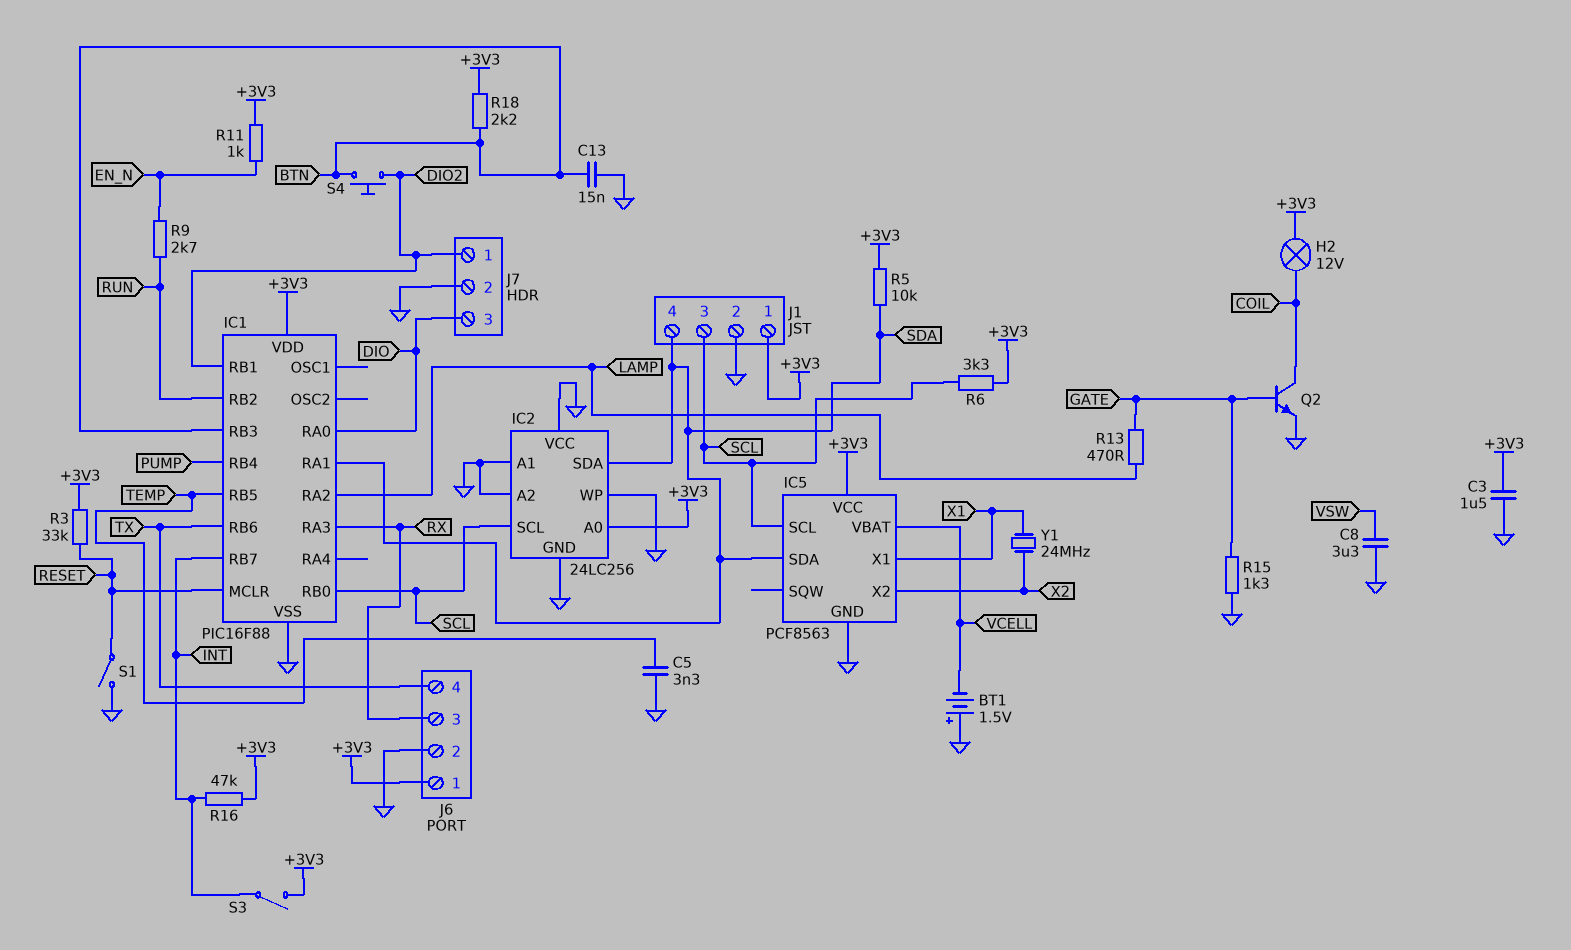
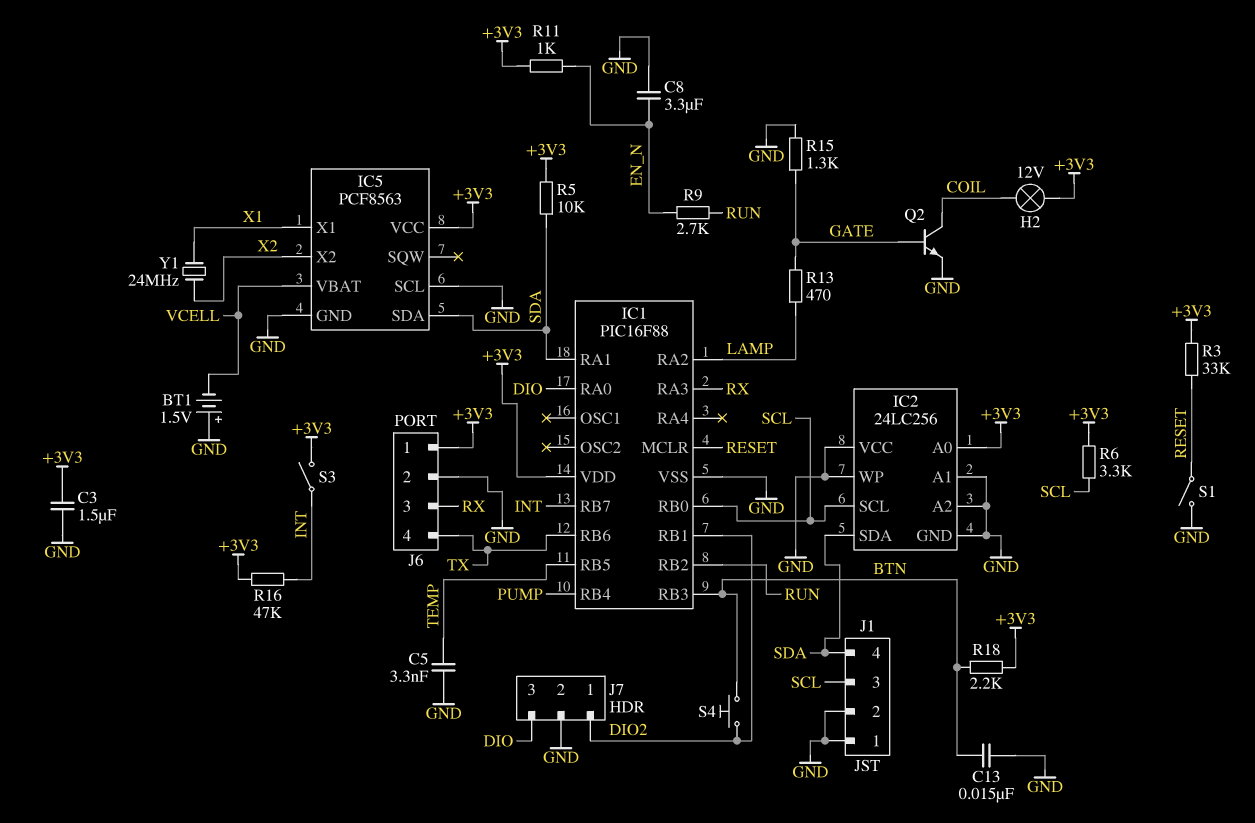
C8: 3.3uF (GND, VSW) -> 3.3uF (EN_N, GND)
IC5 pin SCL: SCL -> GND
J1 pin 1: +3V3 -> GND

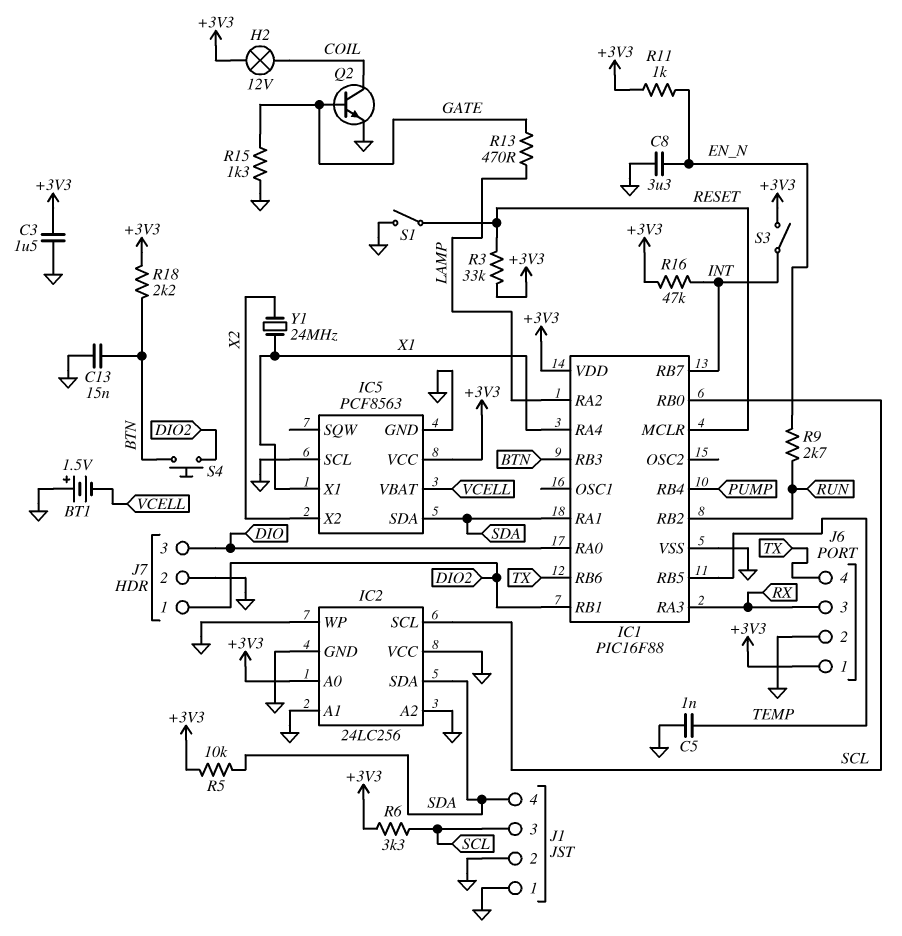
C5: 3.3nF (GND, TEMP) -> 1nF (GND, TEMP)
IC1 pin RA4: none -> X1

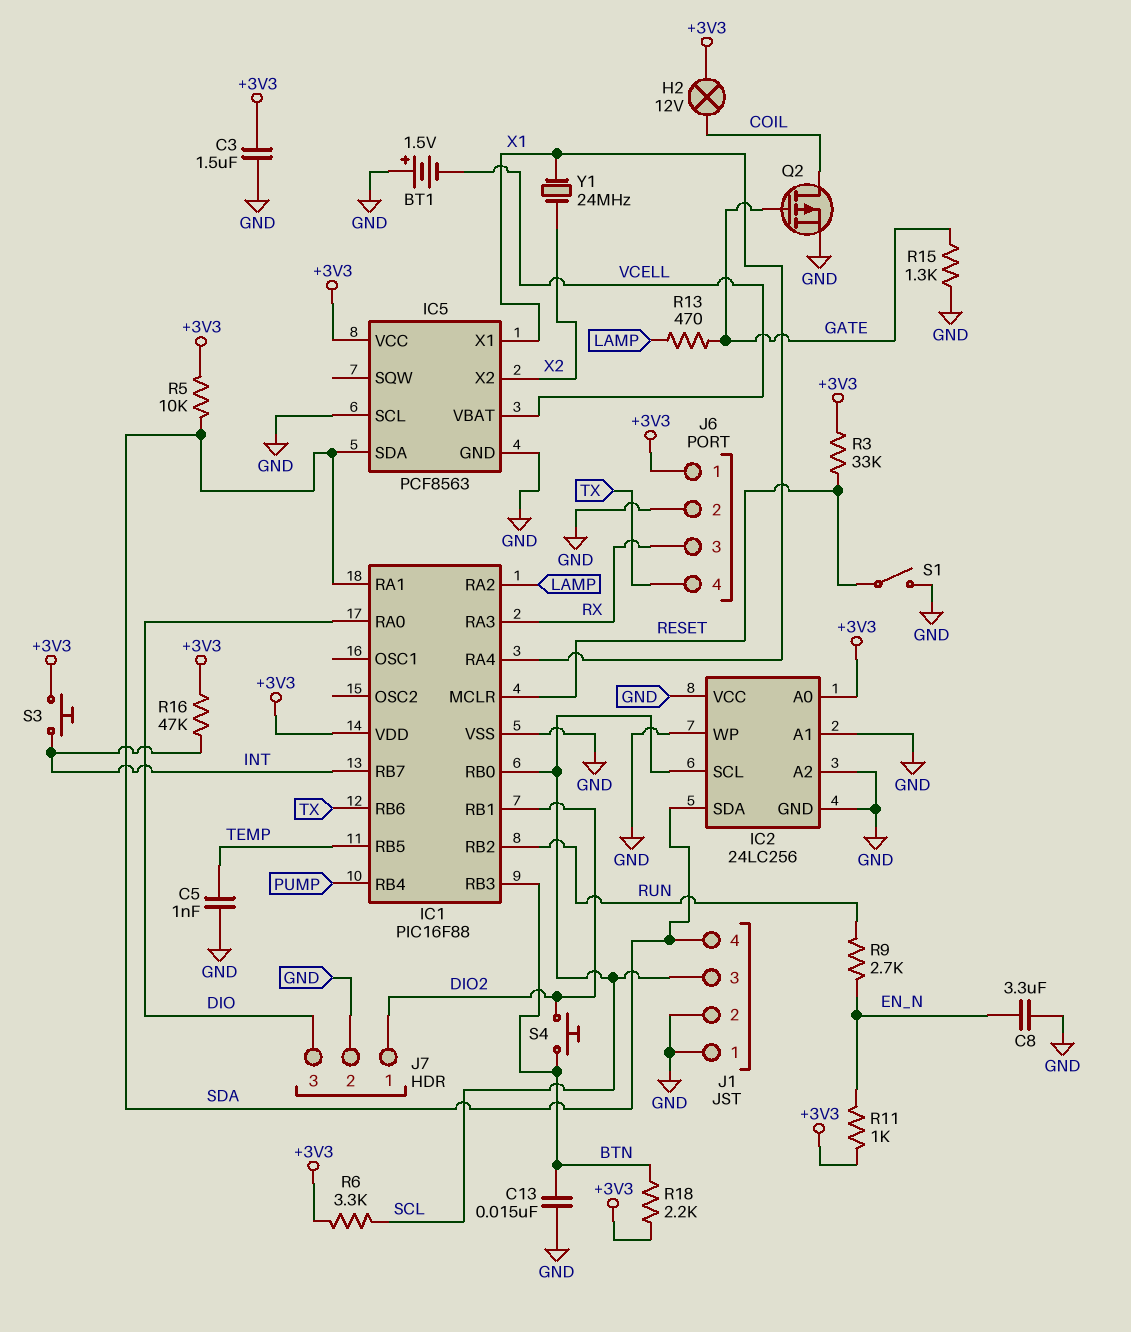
Q2: NPN (B GATE, C COIL, E GND) -> PMOS (G GATE, D COIL, S GND)
S3: switch (+3V3, INT) -> button (+3V3, INT)

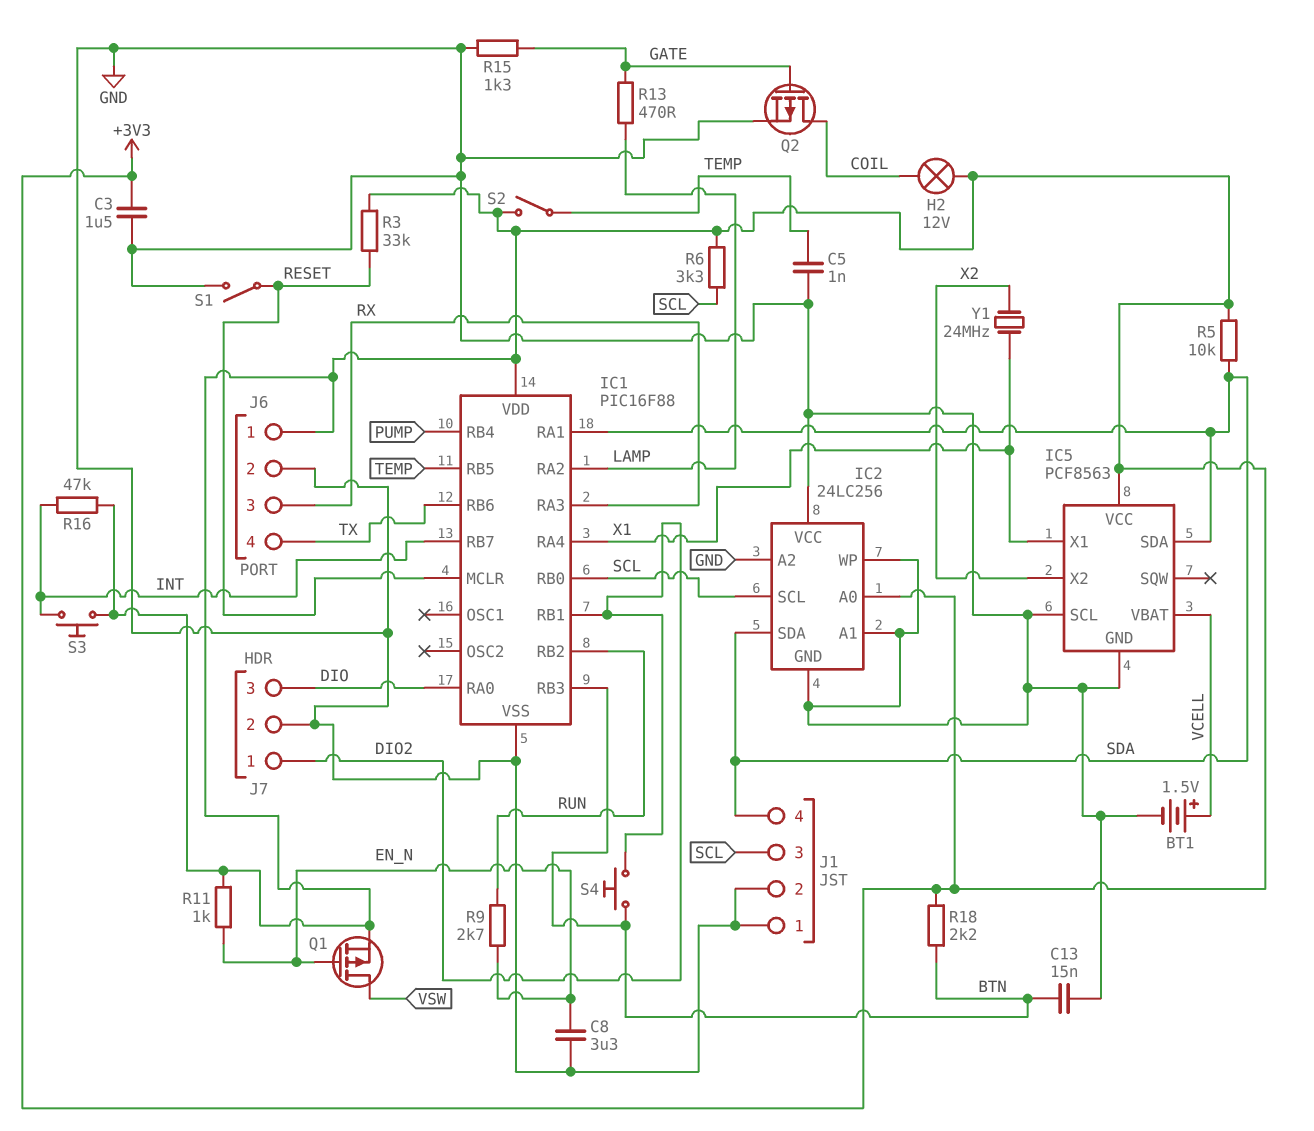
BT1: 1.5V (plus GND, minus VCELL) -> 1.5V (plus VCELL, minus GND)
Q1: none -> PMOS (G EN_N, D VSW, S +3V3)
S2: none -> switch (+3V3, TEMP)

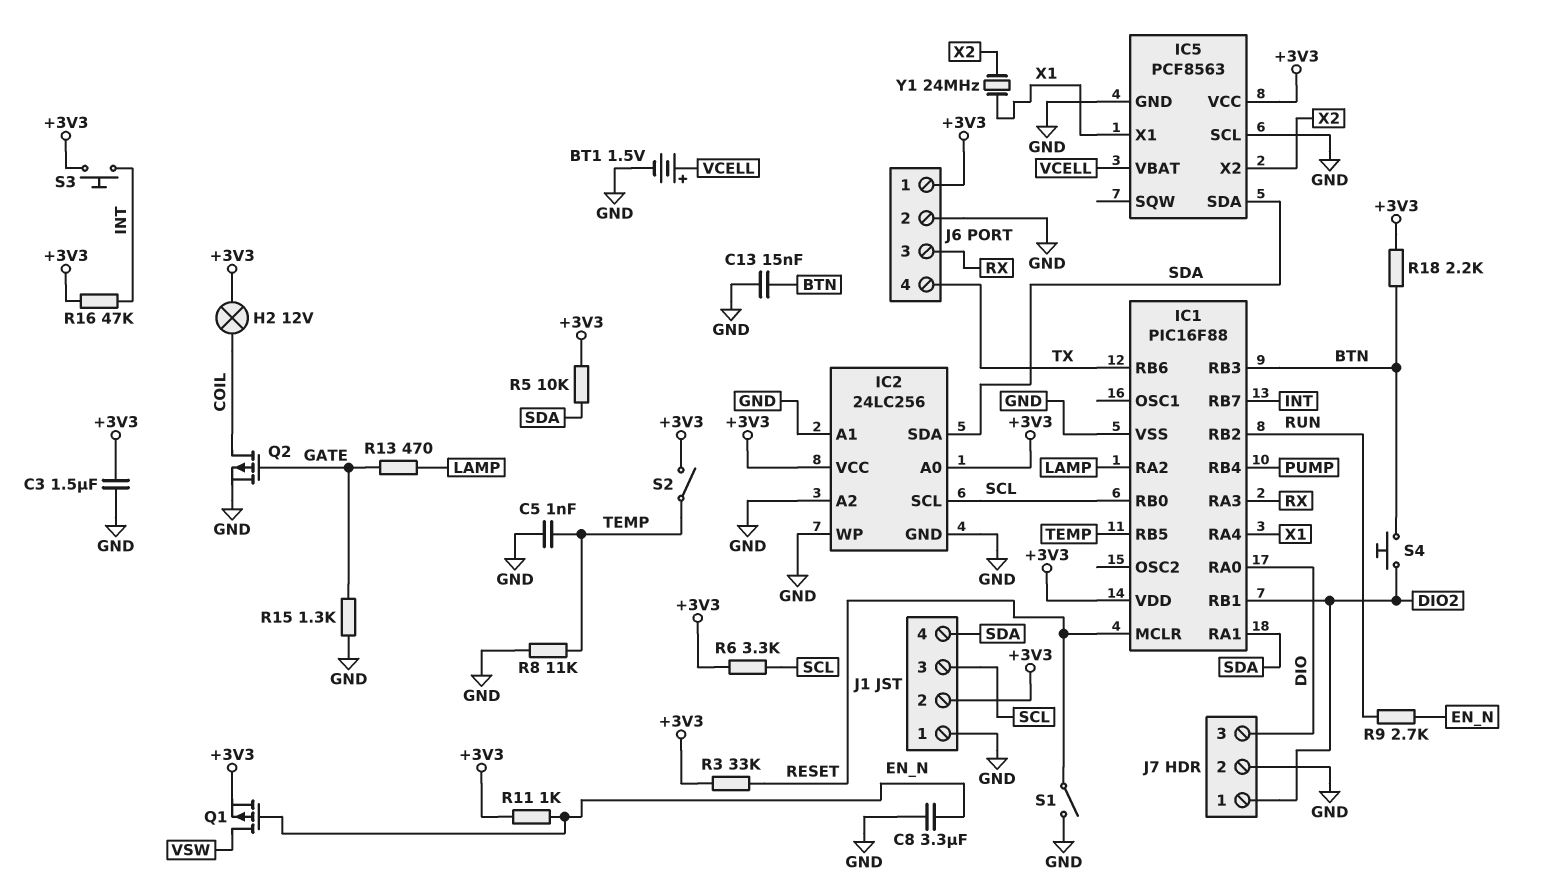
IC2 pin VCC: GND -> +3V3
J1 pin 2: GND -> +3V3
R8: none -> 11k (GND, TEMP)

